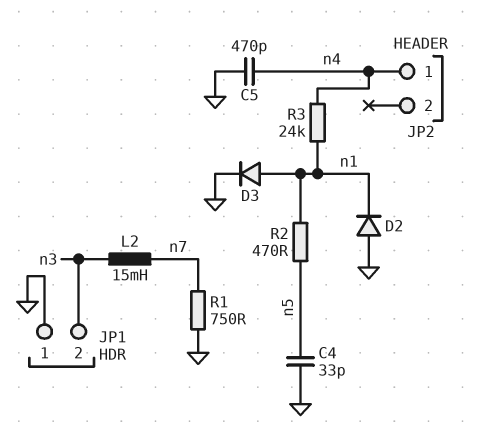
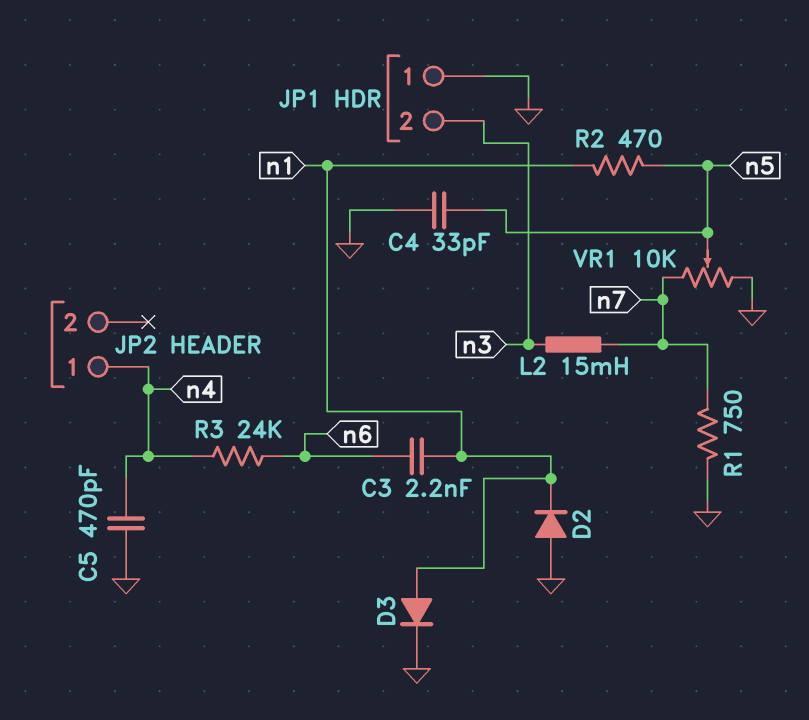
C3: none -> 2.2nF (n1, n6)
R3: 24k (n1, n4) -> 24k (n4, n6)
VR1: none -> 10k (GND, n7, wiper n5)

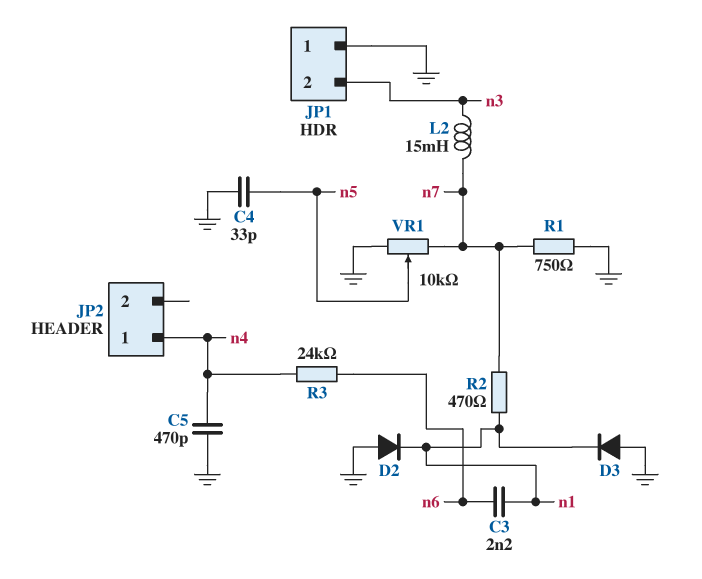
D3: diode (A n1, K GND) -> diode (A GND, K n1)
R2: 470 (n1, n5) -> 470 (n1, n7)

